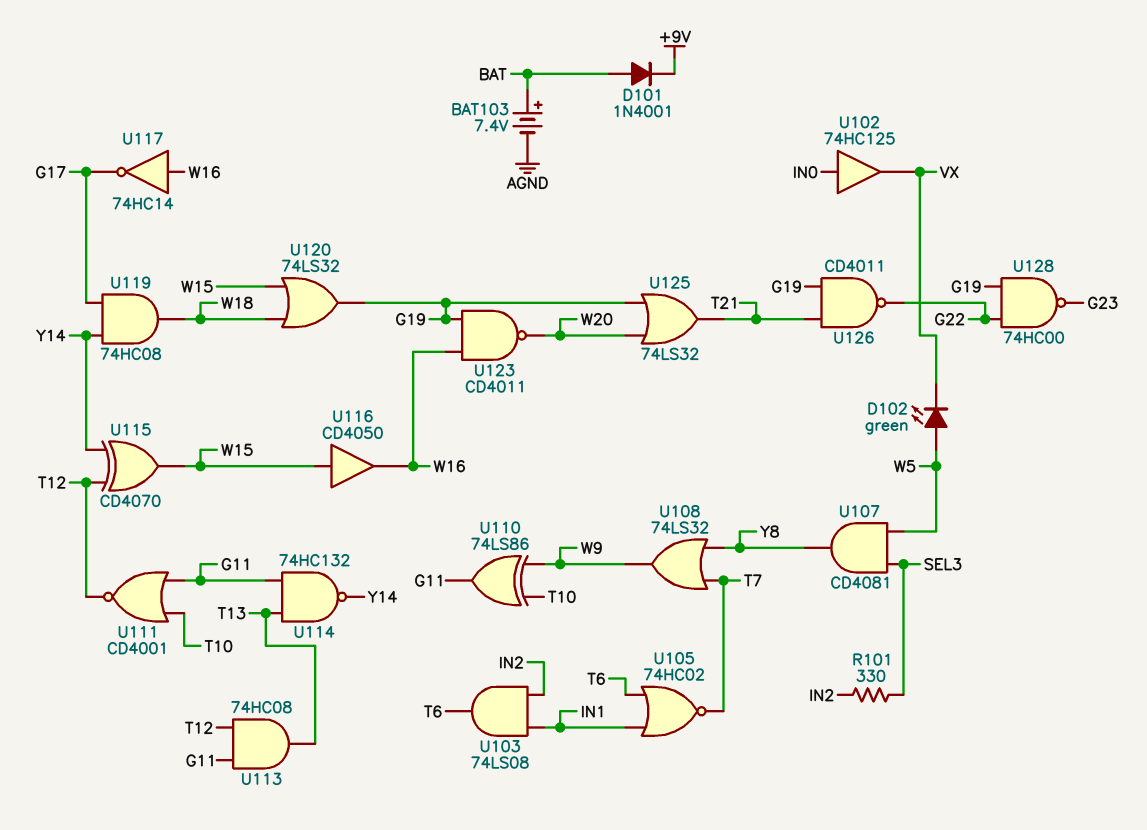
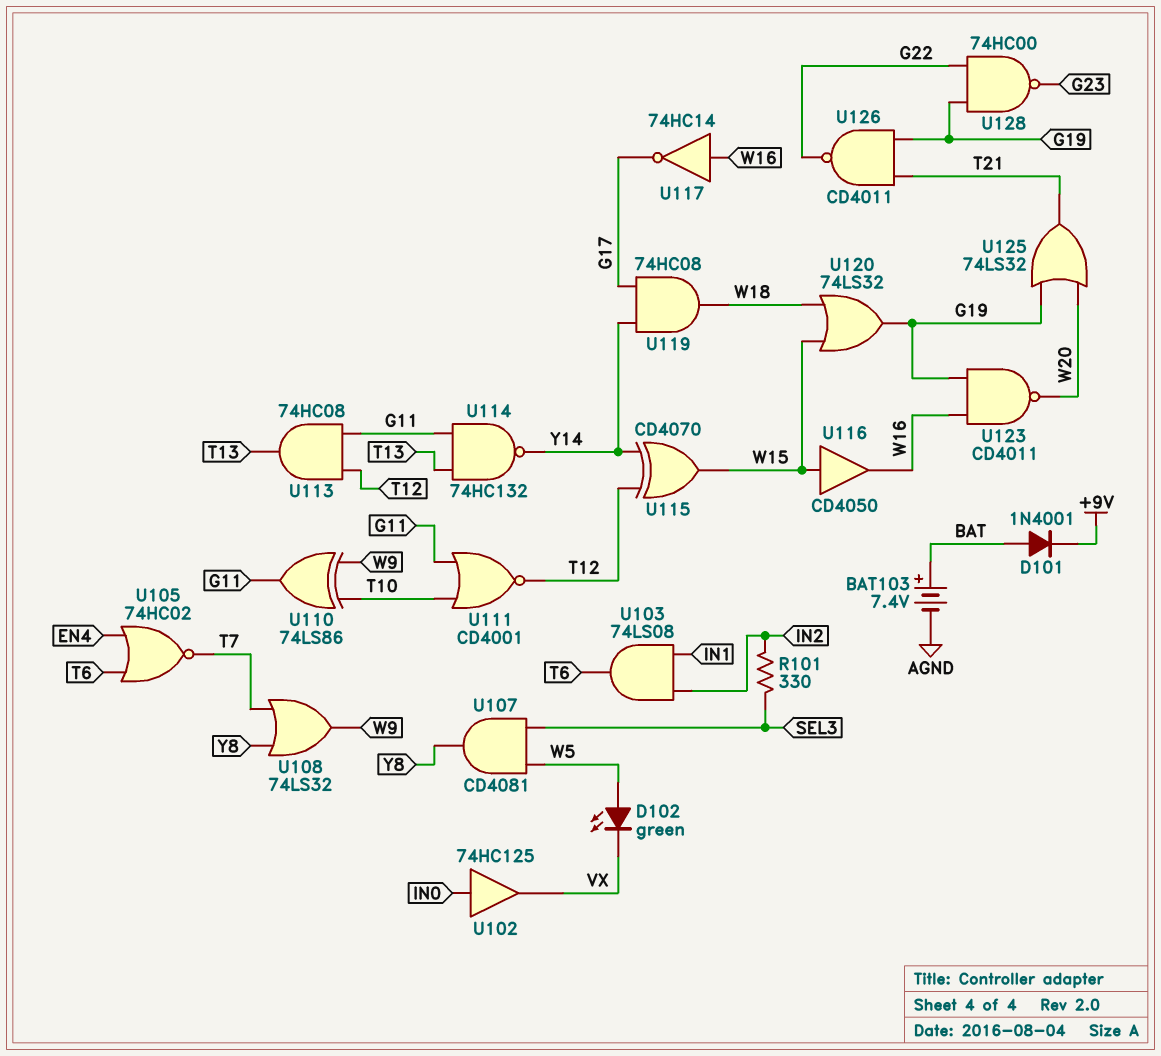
U105: NOR 74HC02 (in IN1, in T6, out T7) -> NOR 74HC02 (in EN4, in T6, out T7)

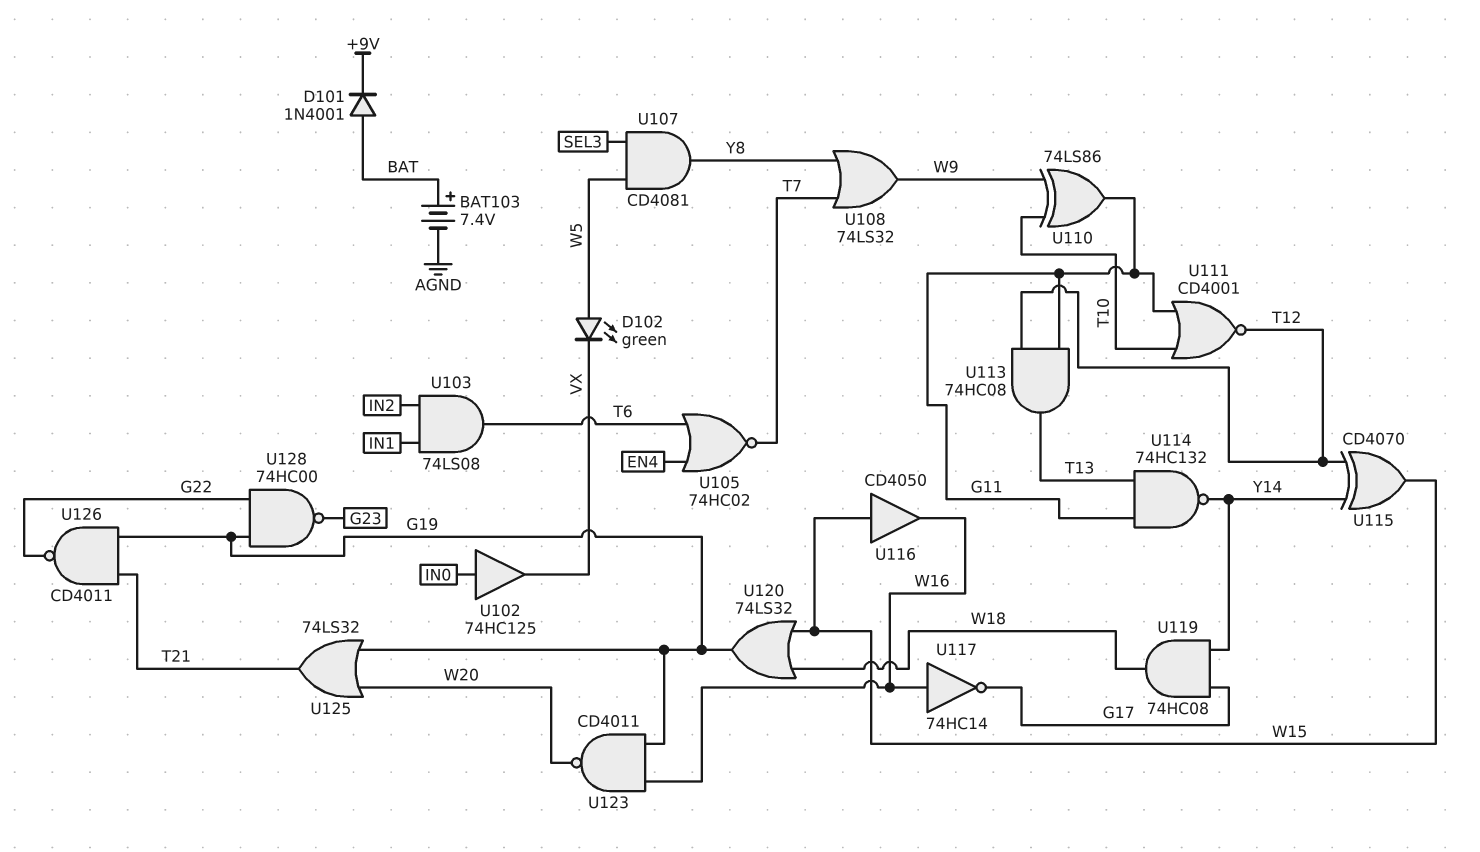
R101: 330 (IN2, SEL3) -> none

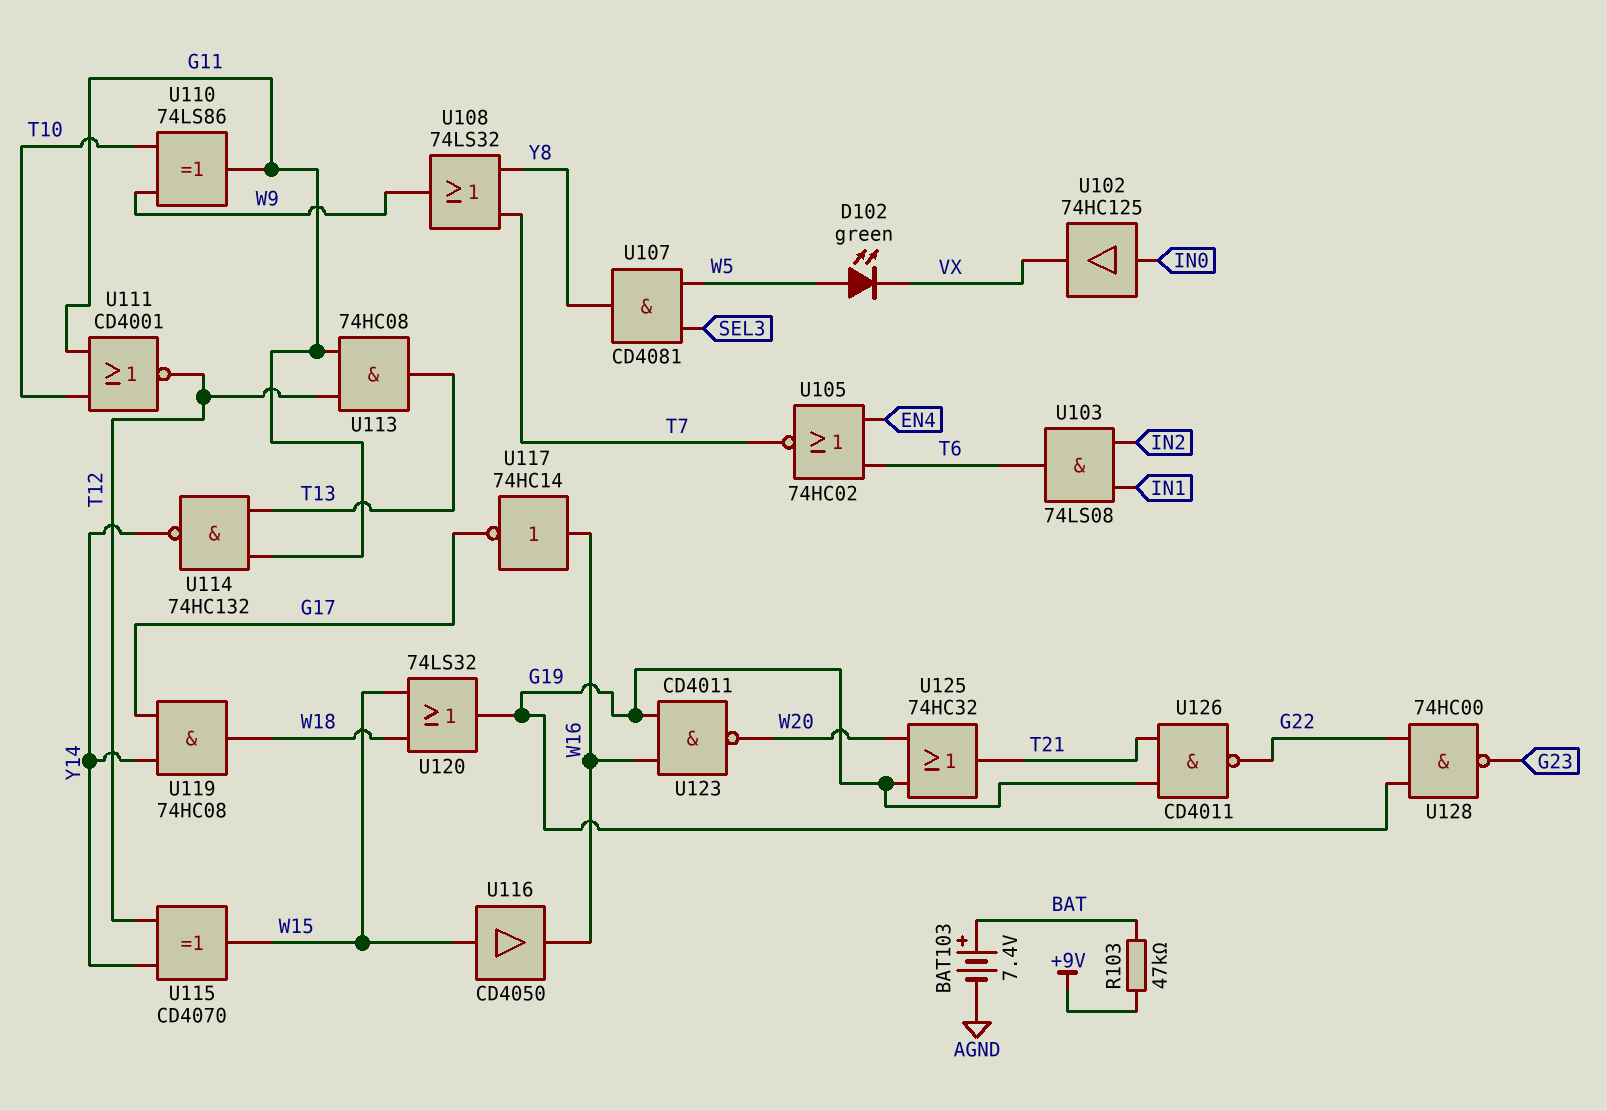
D101: diode 1N4001 (A BAT, K +9V) -> none
R103: none -> 47k (+9V, BAT)
U125: OR 74LS32 (in G19, in W20, out T21) -> OR 74HC32 (in G19, in W20, out T21)

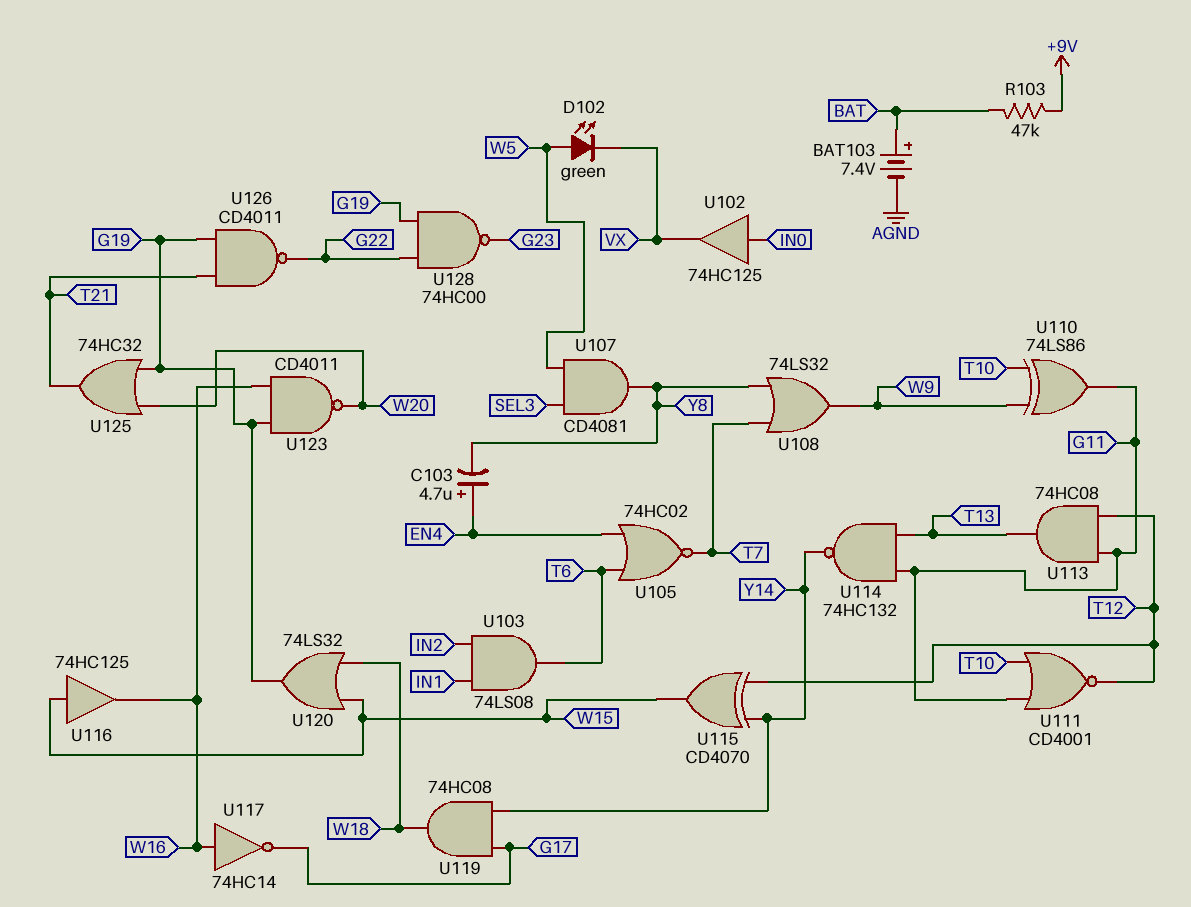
C103: none -> 4.7uF (plus EN4, minus Y8)
U116: buffer CD4050 (in W15, out W16) -> buffer 74HC125 (in W15, out W16)

